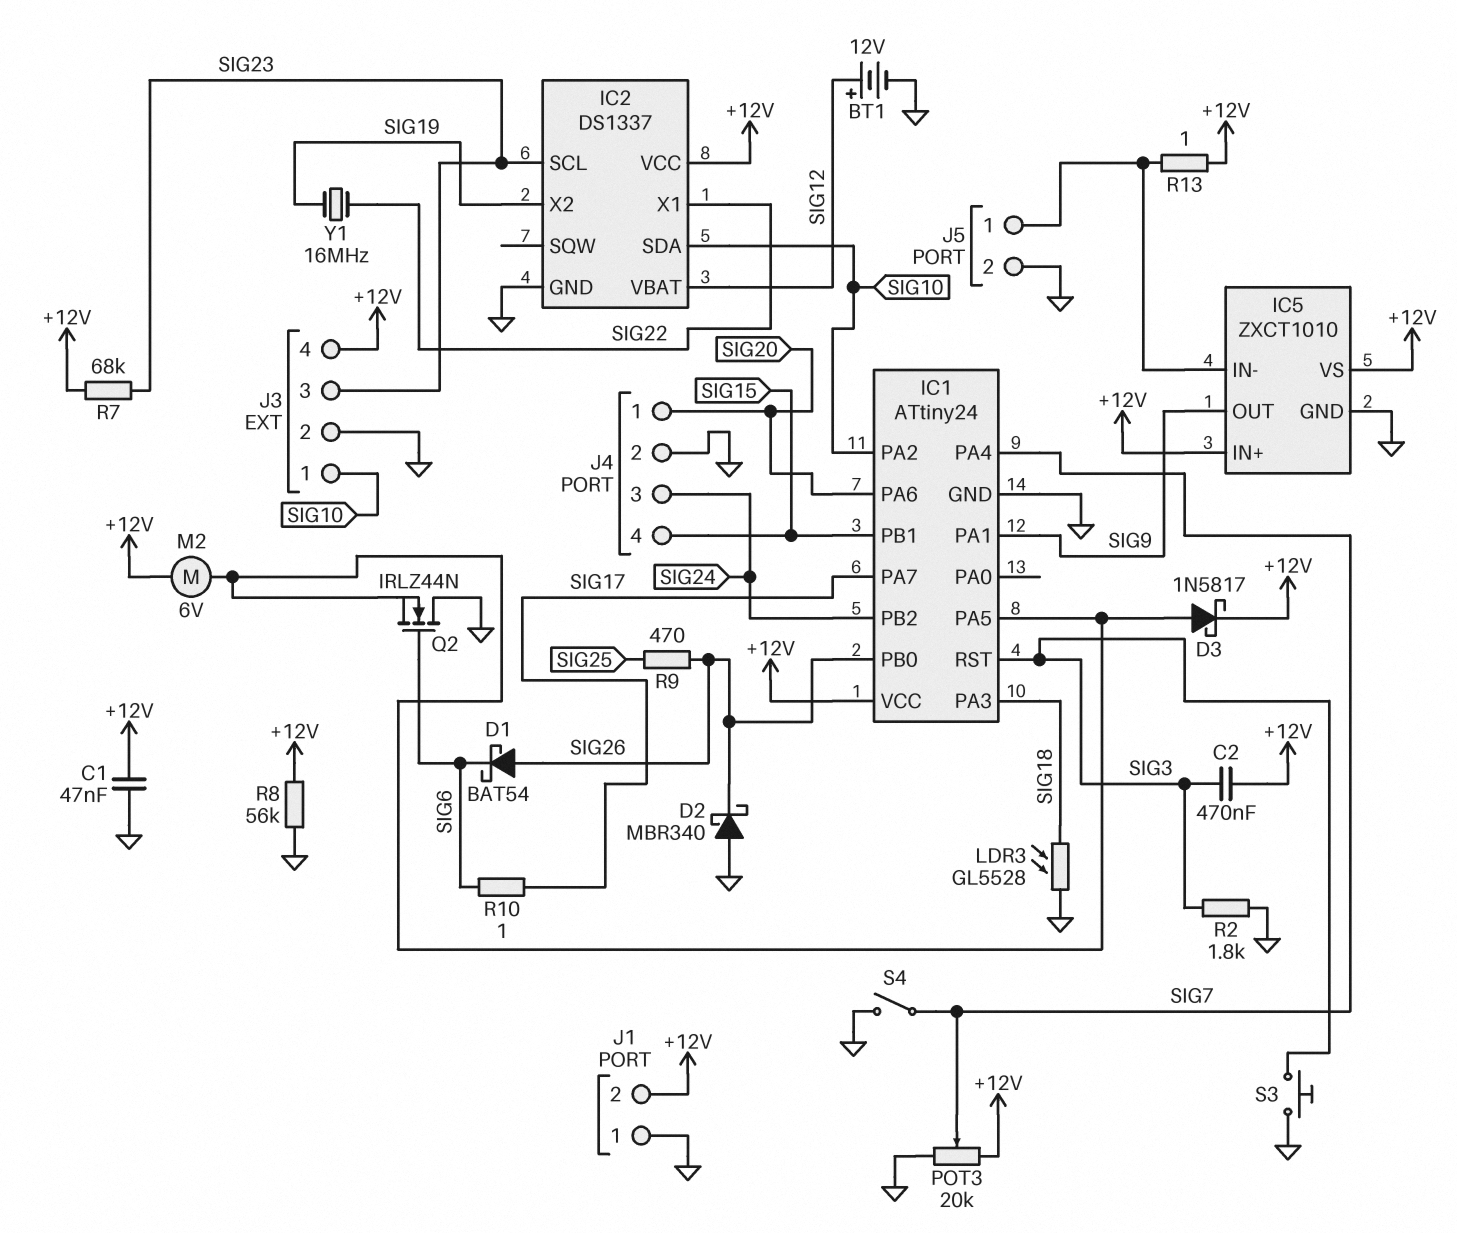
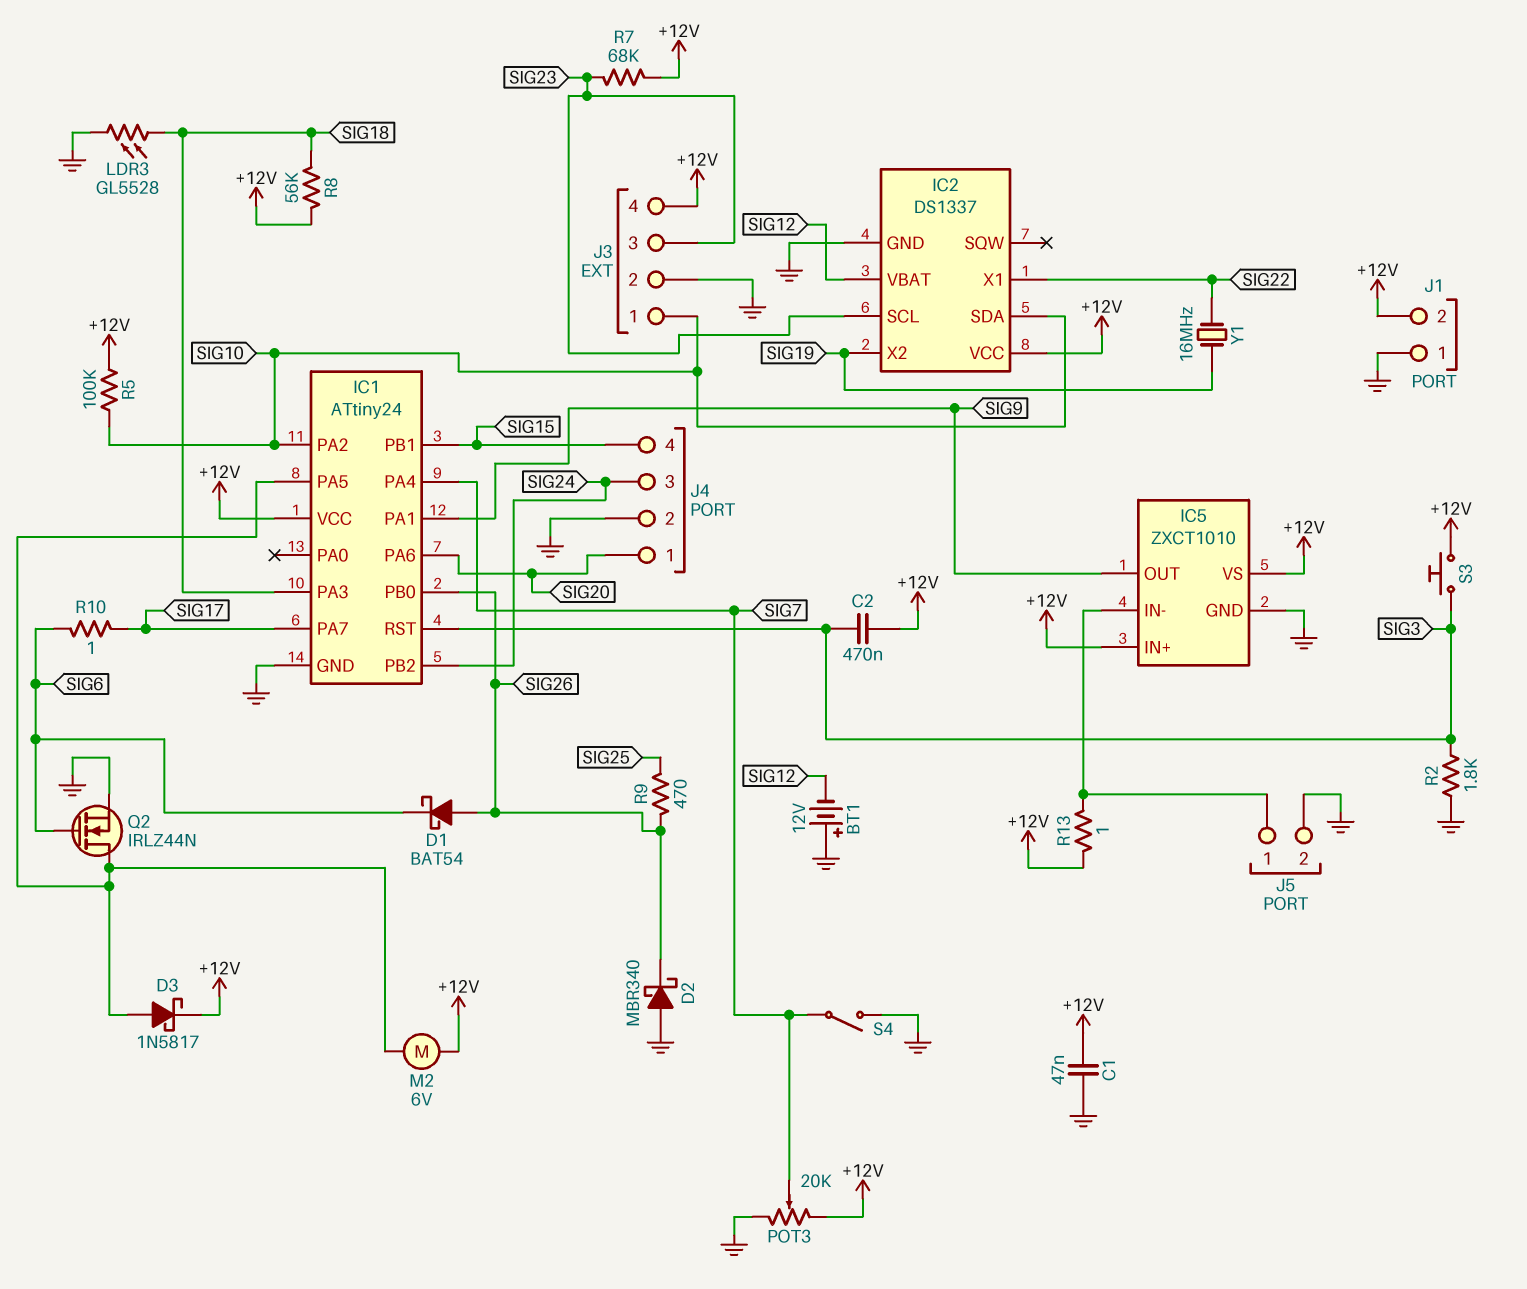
BT1: 12V (plus SIG12, minus GND) -> 12V (plus GND, minus SIG12)
Q2: NMOS IRLZ44N (G SIG6, D GND, S IC1/PA5) -> NMOS IRLZ44N (G SIG6, D IC1/PA5, S GND)
R5: none -> 100k (+12V, SIG10)
R8: 56k (+12V, GND) -> 56k (+12V, SIG18)
S3: button (GND, SIG3) -> button (+12V, SIG3)

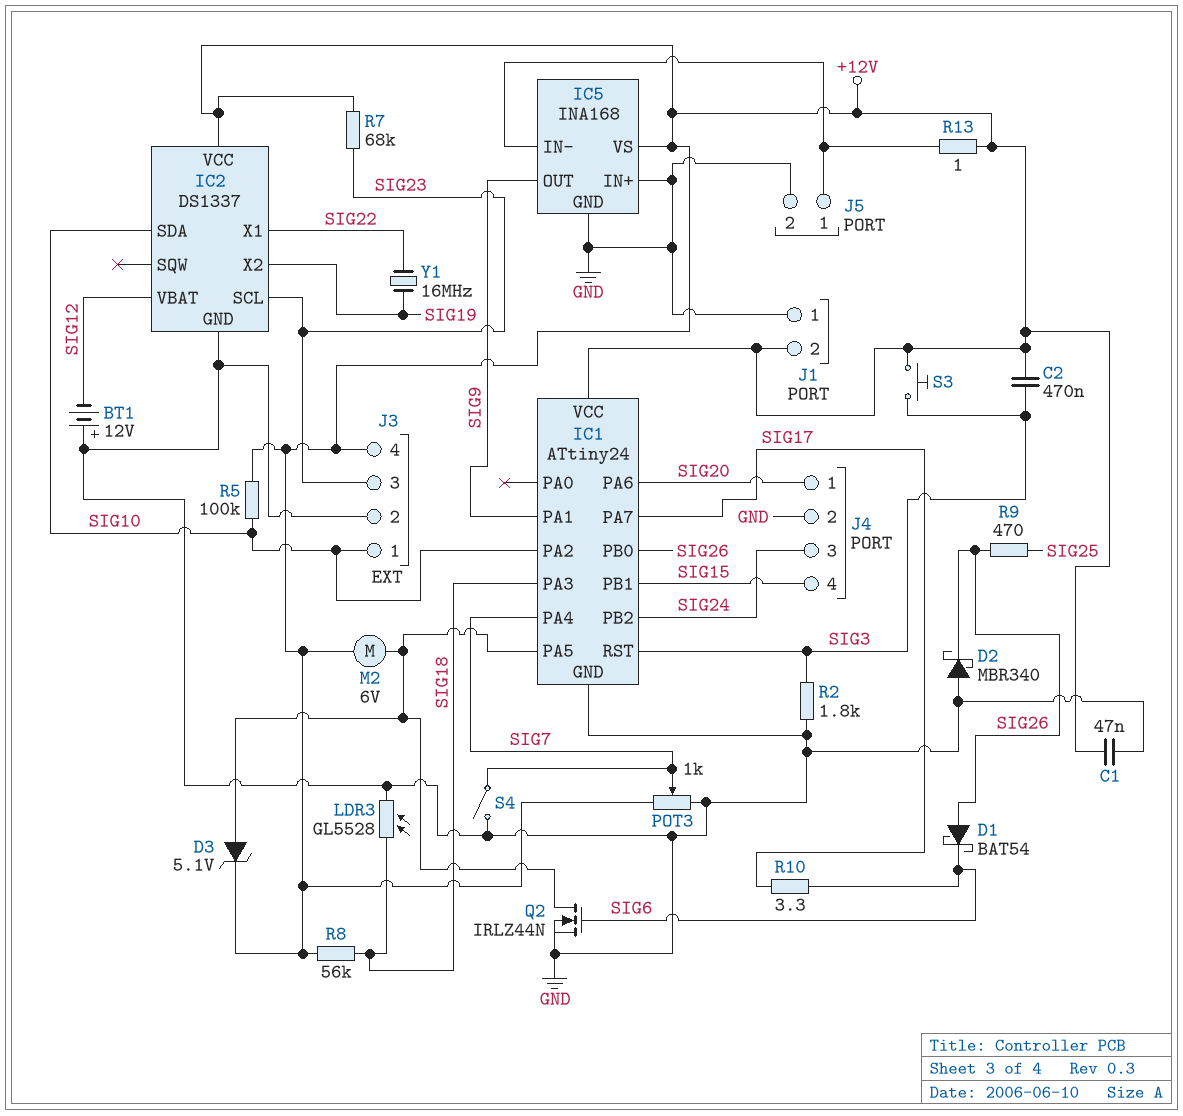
D3: schottky 1N5817 (A IC1/PA5, K +12V) -> zener 5.1V (A IC1/PA5, K +12V)
IC5: ZXCT1010 -> INA168
IC5 pin IN+: +12V -> GND
POT3: 20k (+12V, GND, wiper SIG7) -> 1k (+12V, GND, wiper SIG7)
R10: 1 (SIG6, SIG17) -> 3.3 (SIG6, SIG17)

